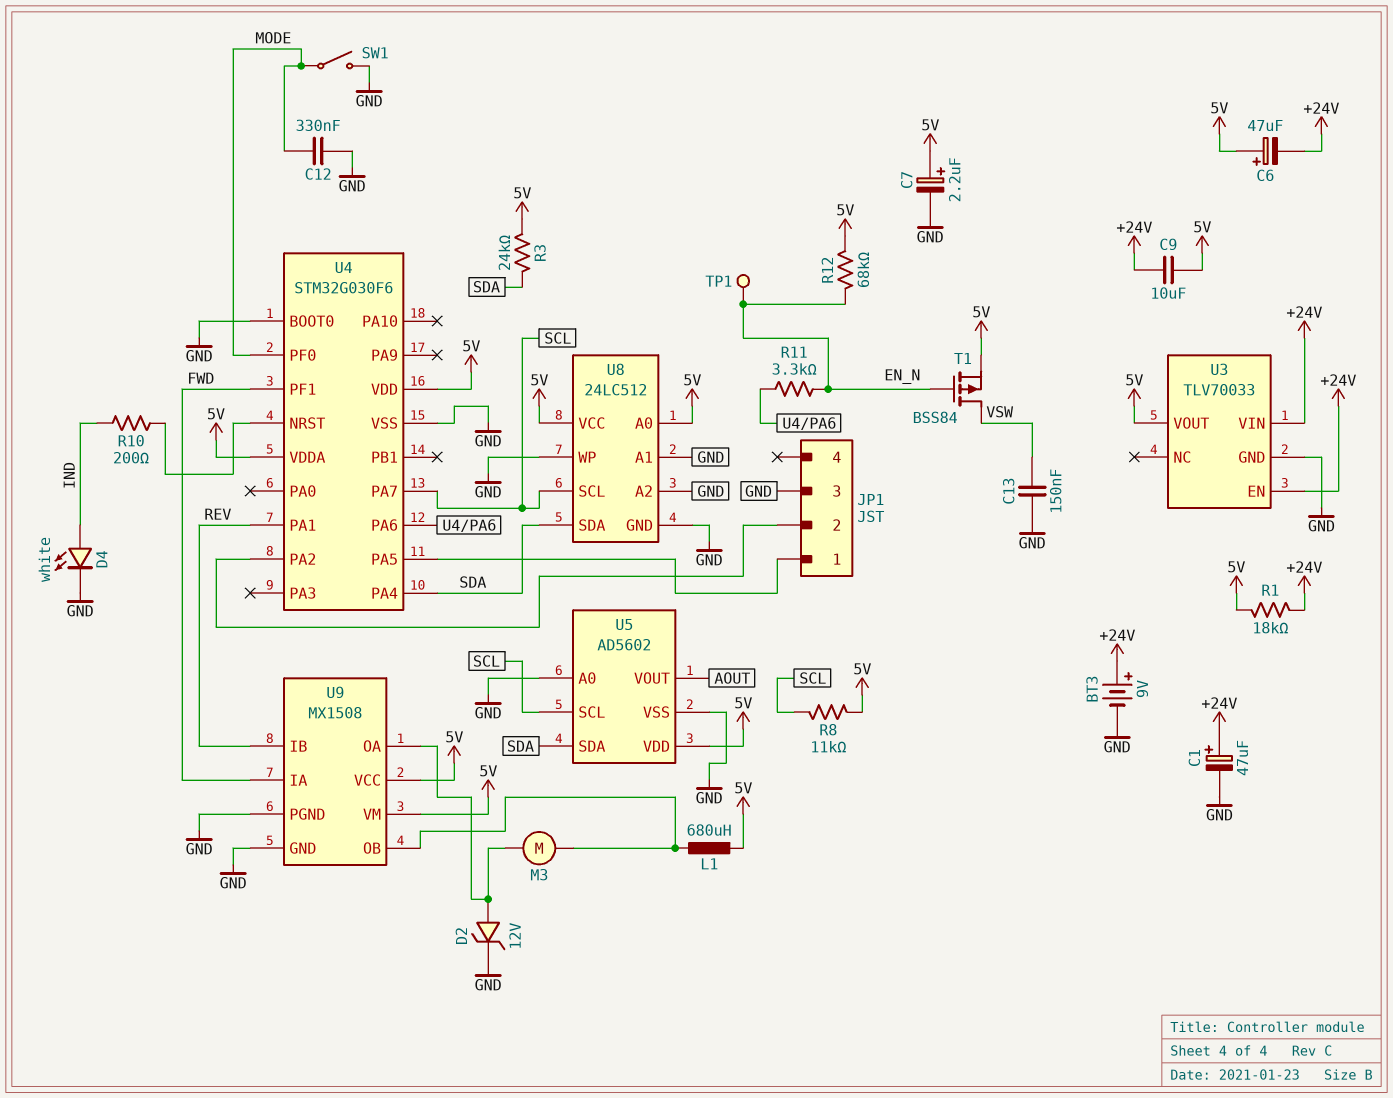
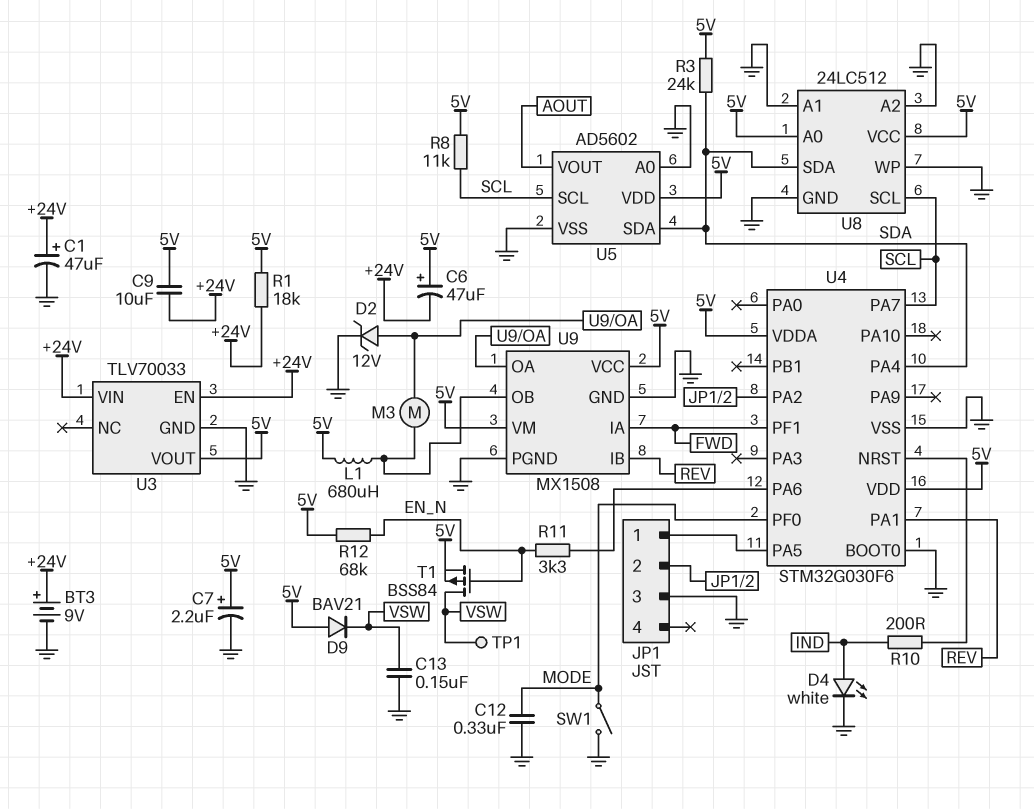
D9: none -> diode BAV21 (A 5V, K VSW)
TP1: test point (EN_N) -> test point (VSW)

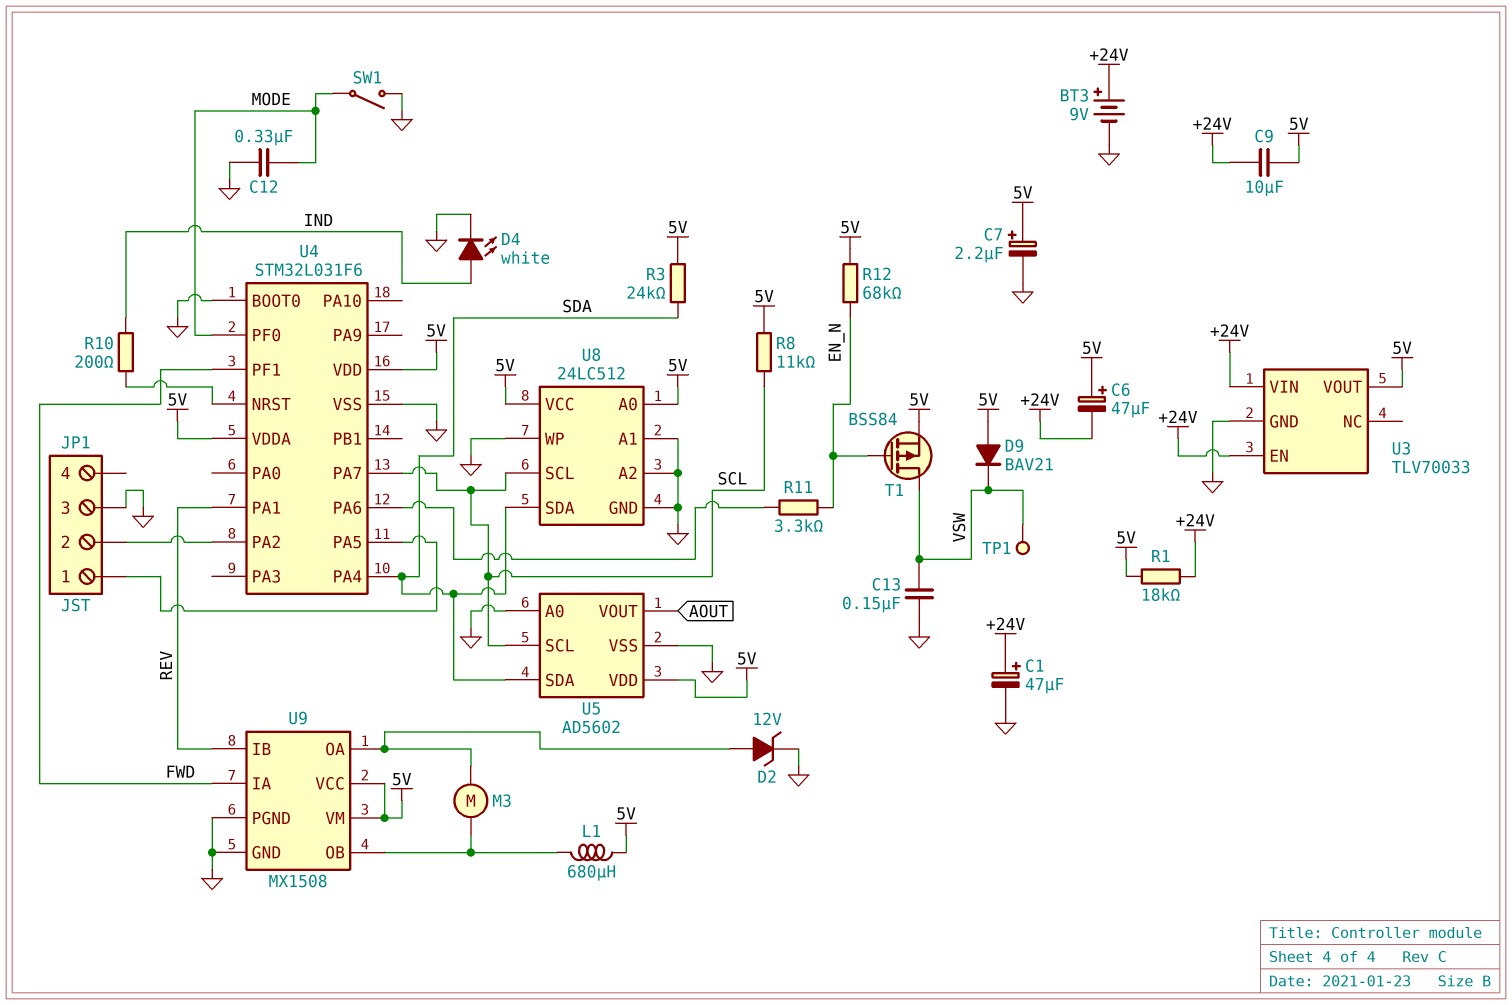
U4: STM32G030F6 -> STM32L031F6

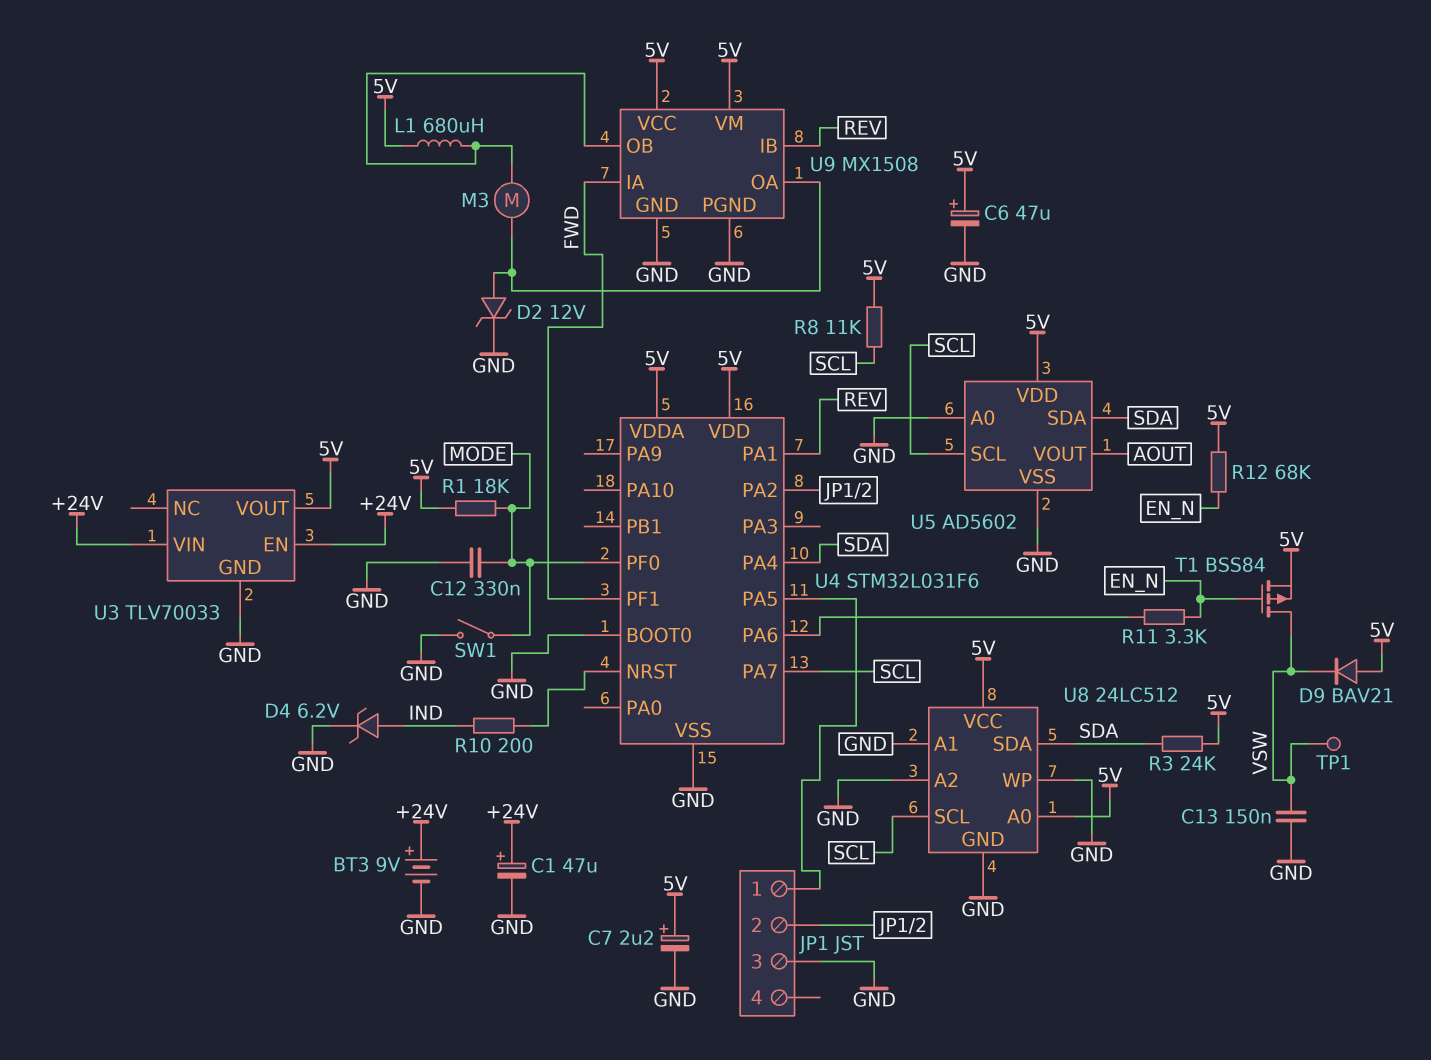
C6: 47uF (plus 5V, minus +24V) -> 47uF (plus 5V, minus GND)
C9: 10uF (+24V, 5V) -> none
D4: LED white (A IND, K GND) -> zener 6.2V (A IND, K GND)
R1: 18k (+24V, 5V) -> 18k (5V, MODE)

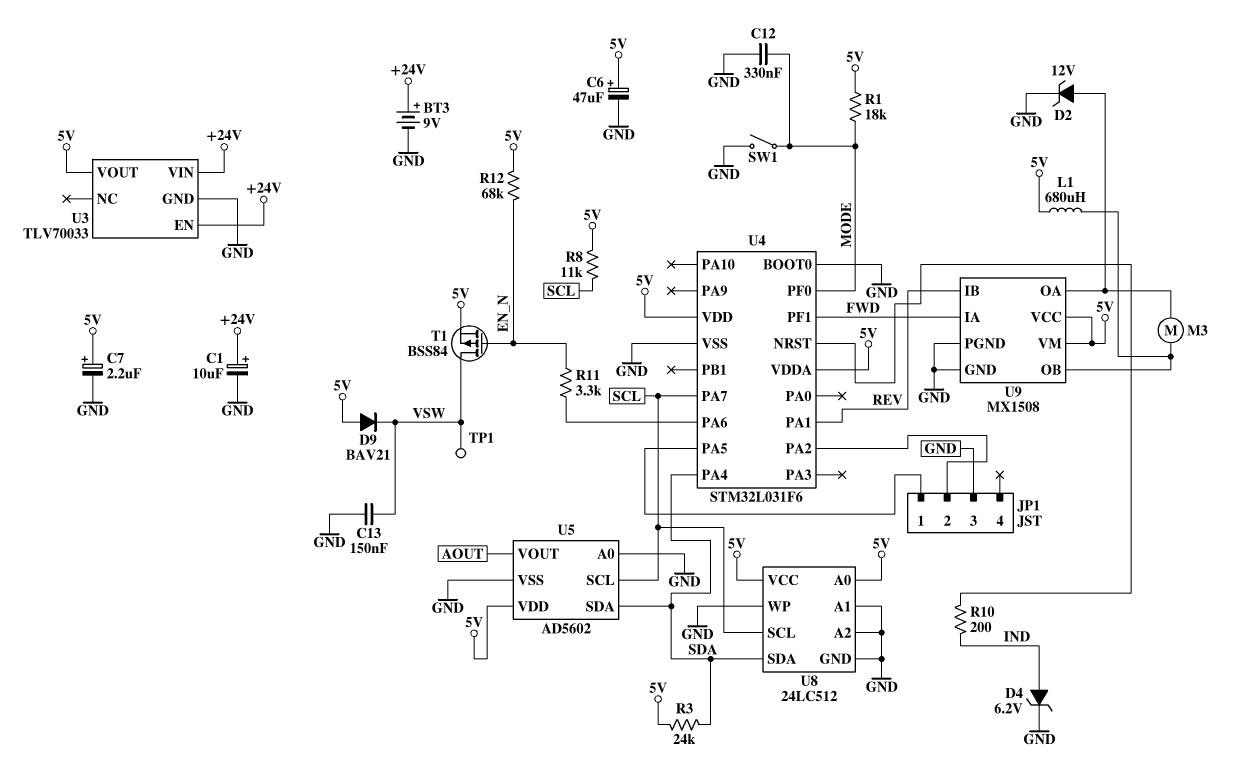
C1: 47uF (plus +24V, minus GND) -> 10uF (plus +24V, minus GND)

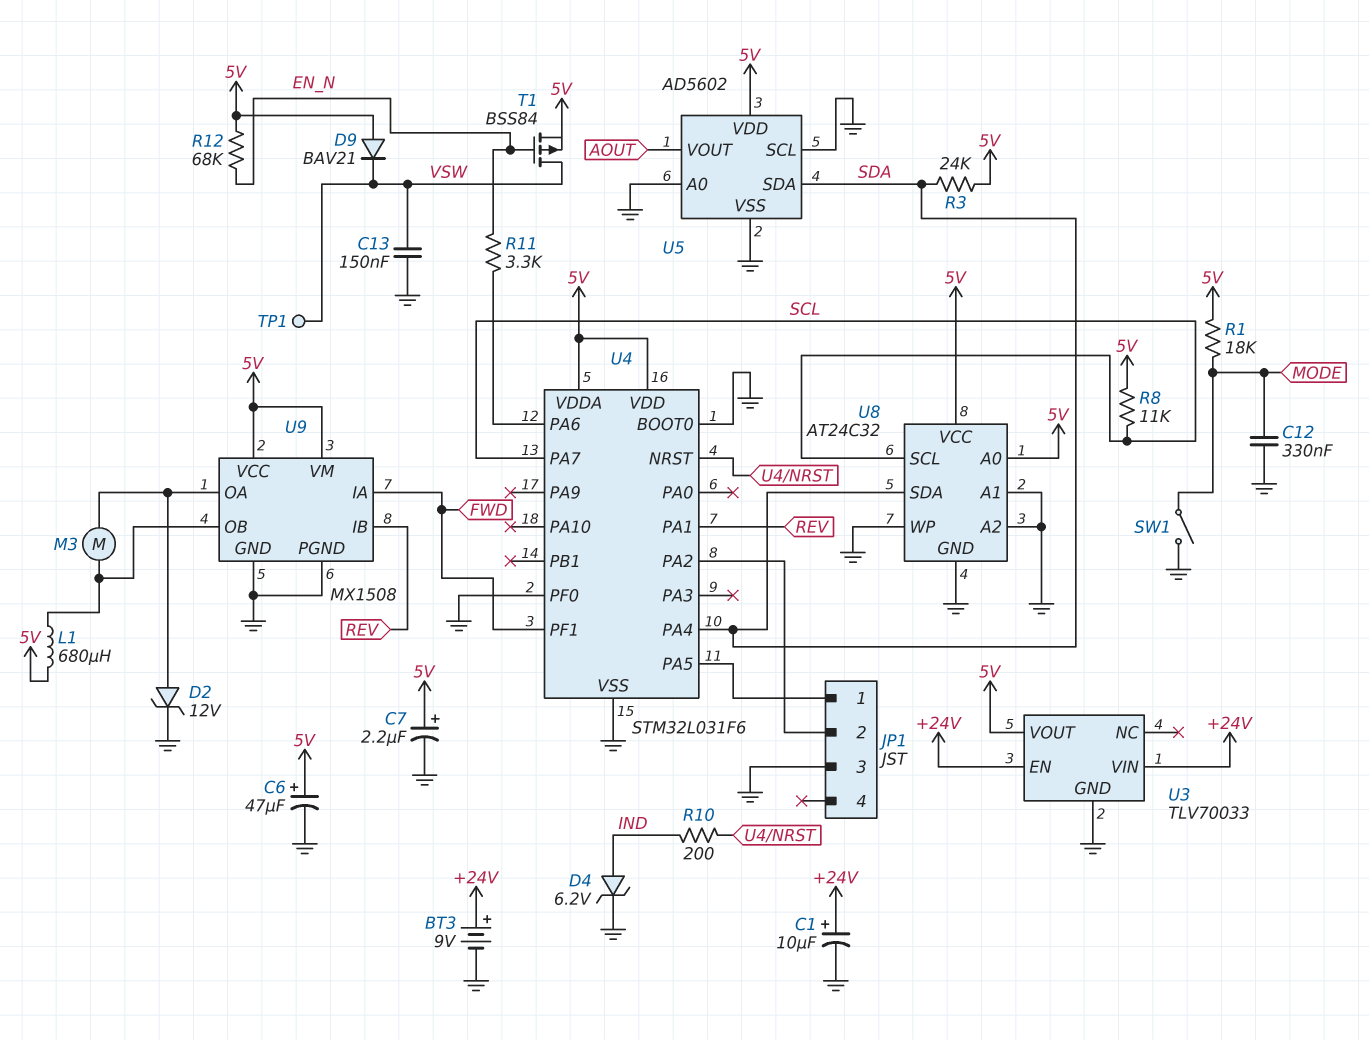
U4 pin PF0: MODE -> GND
U5 pin SCL: SCL -> GND
U8: 24LC512 -> AT24C32

